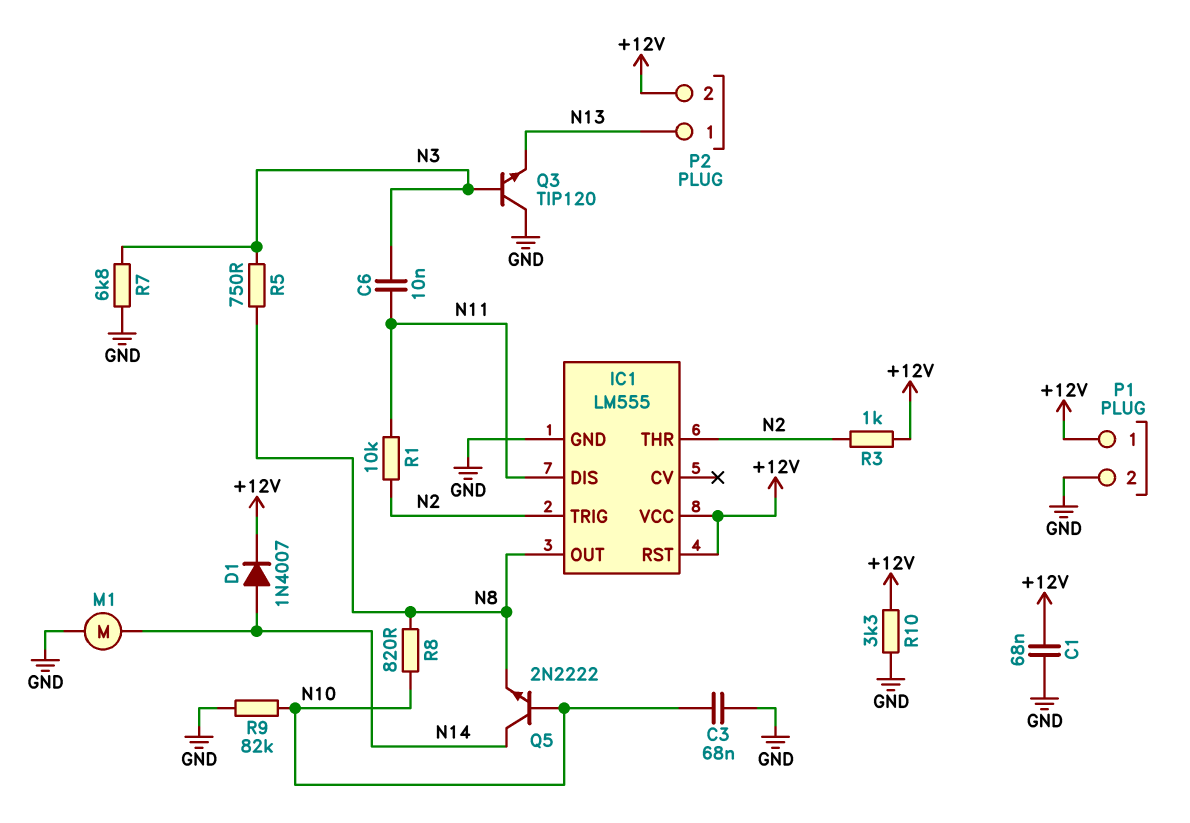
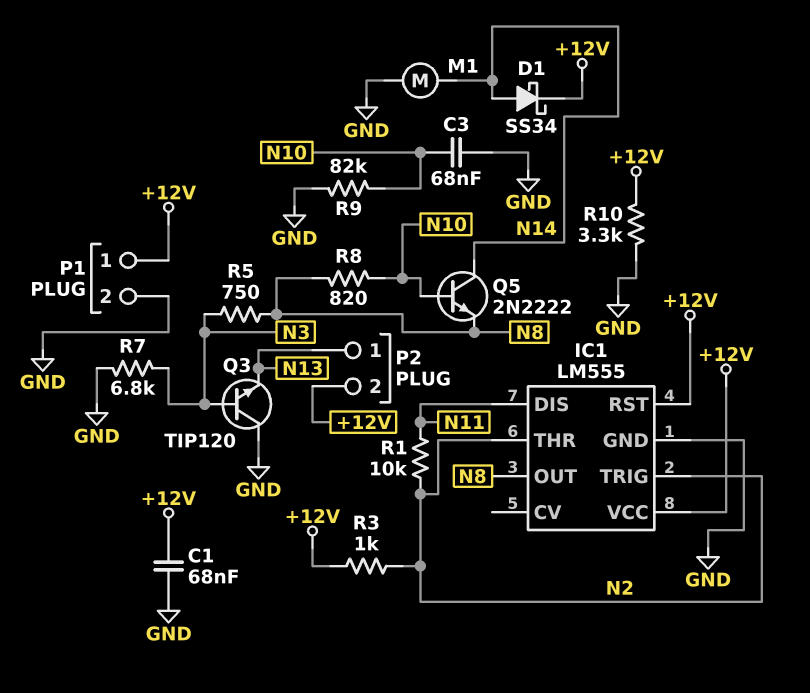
C6: 10nF (N3, N11) -> none
D1: diode 1N4007 (A N14, K +12V) -> schottky SS34 (A N14, K +12V)

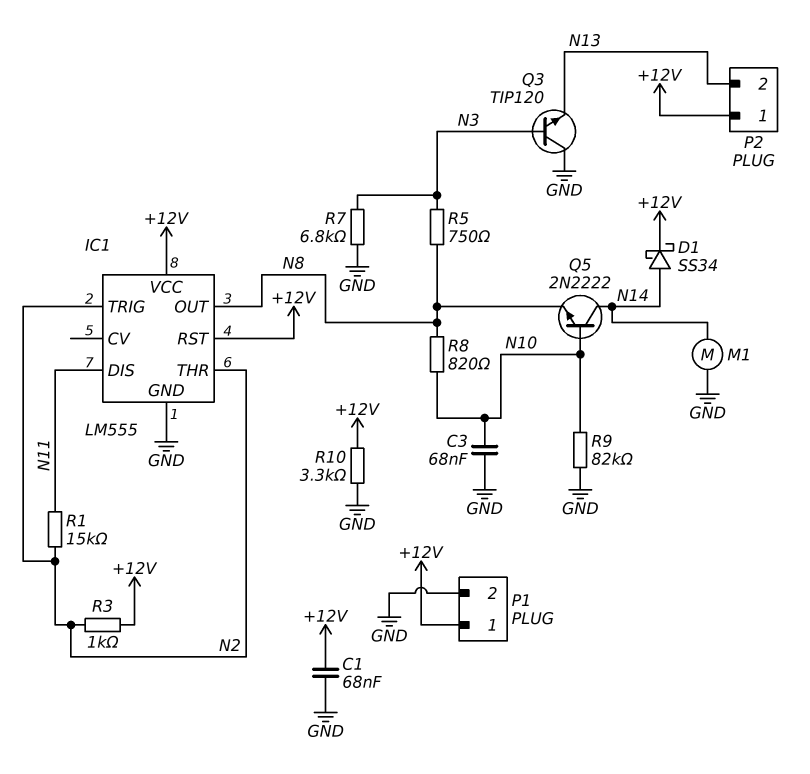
P2 pin 1: N13 -> +12V
P2 pin 2: +12V -> N13
R1: 10k (N2, N11) -> 15k (N2, N11)

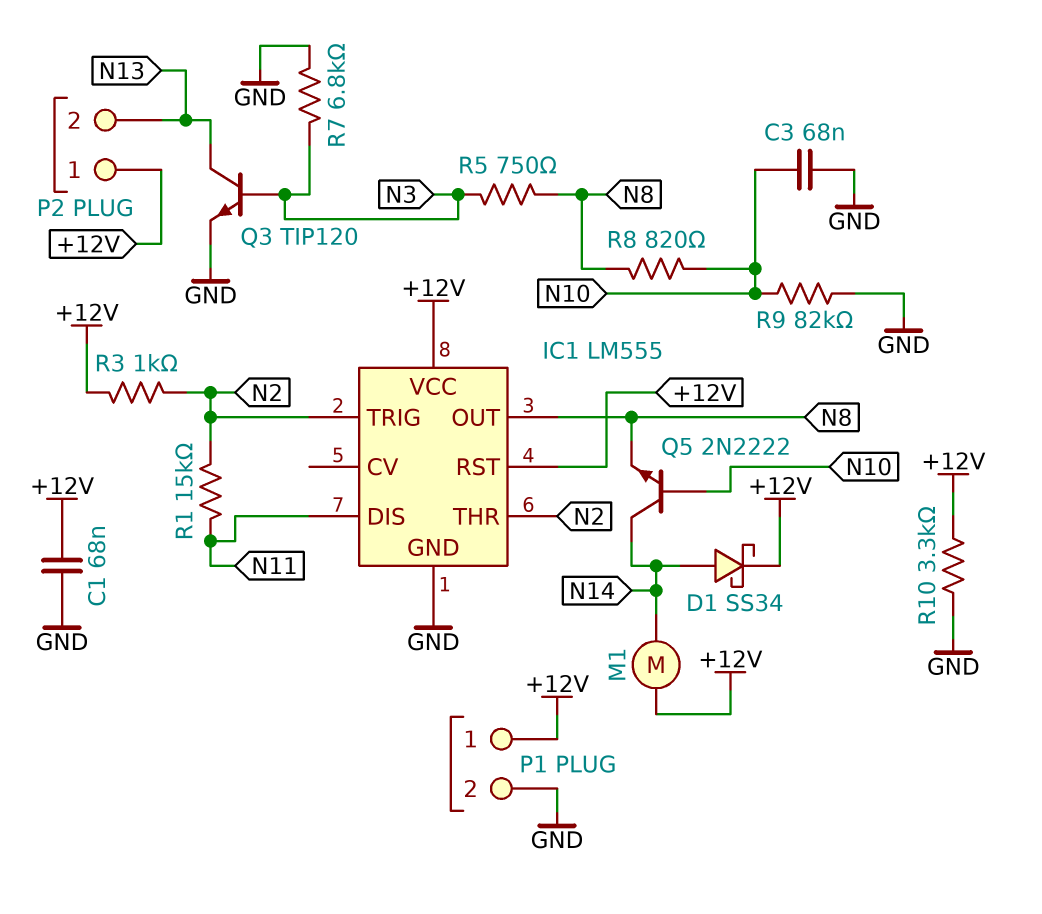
M1: motor (GND, N14) -> motor (+12V, N14)
Q3: NPN TIP120 (B N3, C GND, E N13) -> NPN TIP120 (B N3, C N13, E GND)

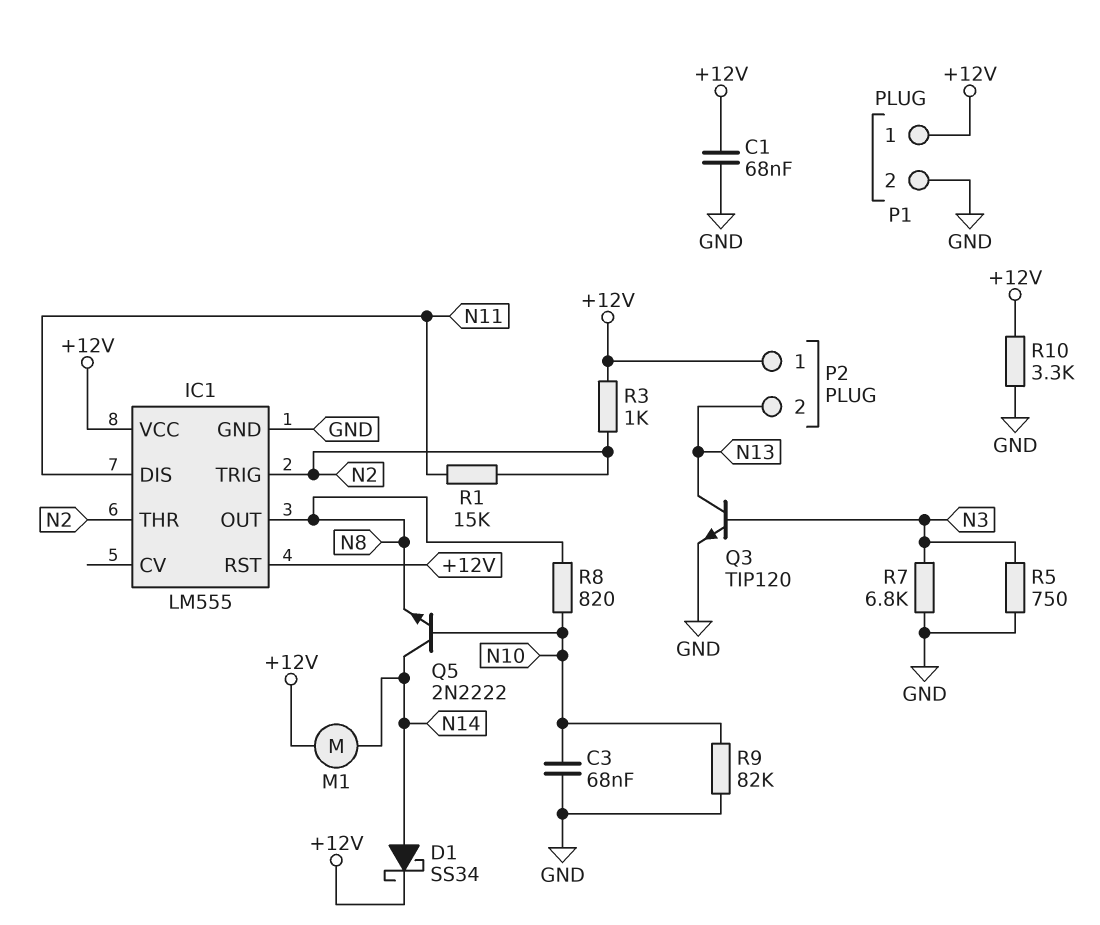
R5: 750 (N3, N8) -> 750 (GND, N3)

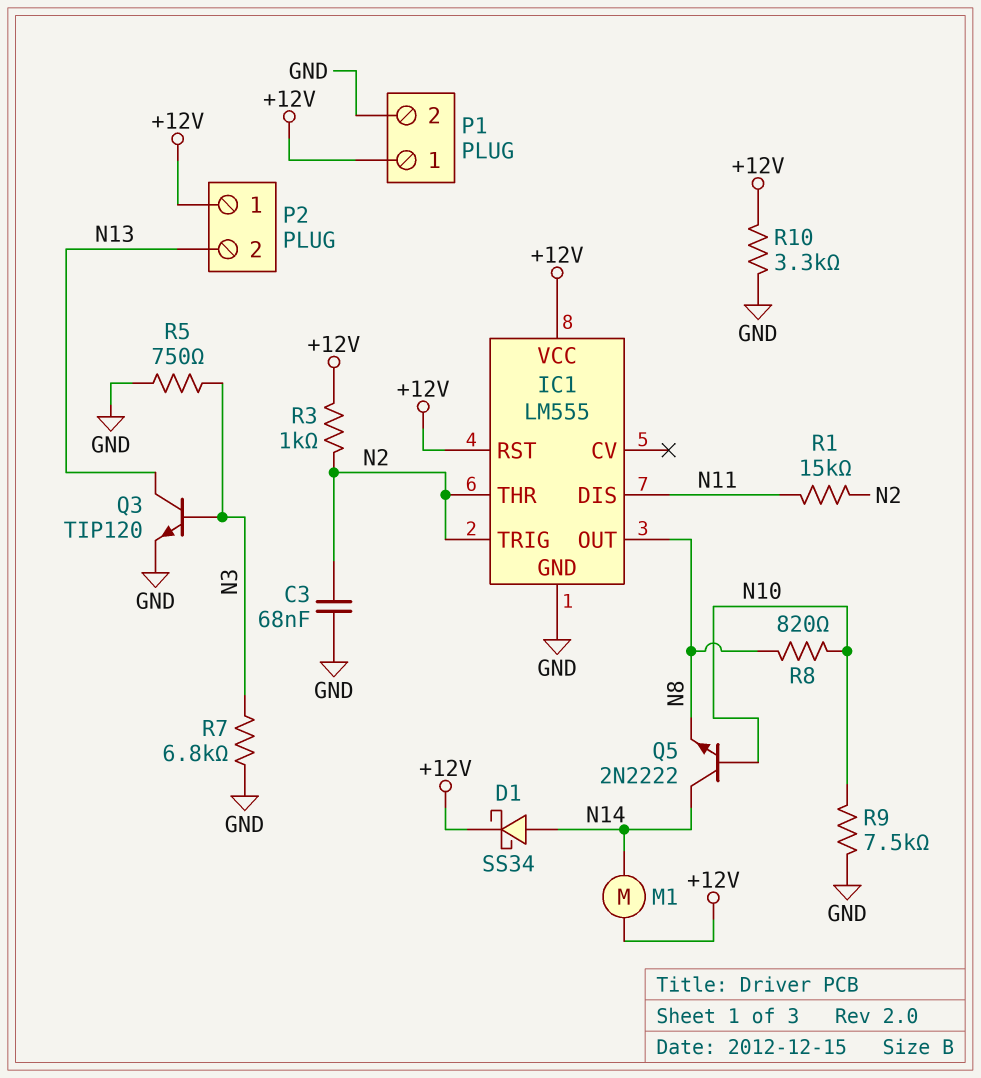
C1: 68nF (+12V, GND) -> none
C3: 68nF (GND, N10) -> 68nF (GND, N2)
R9: 82k (GND, N10) -> 7.5k (GND, N10)

